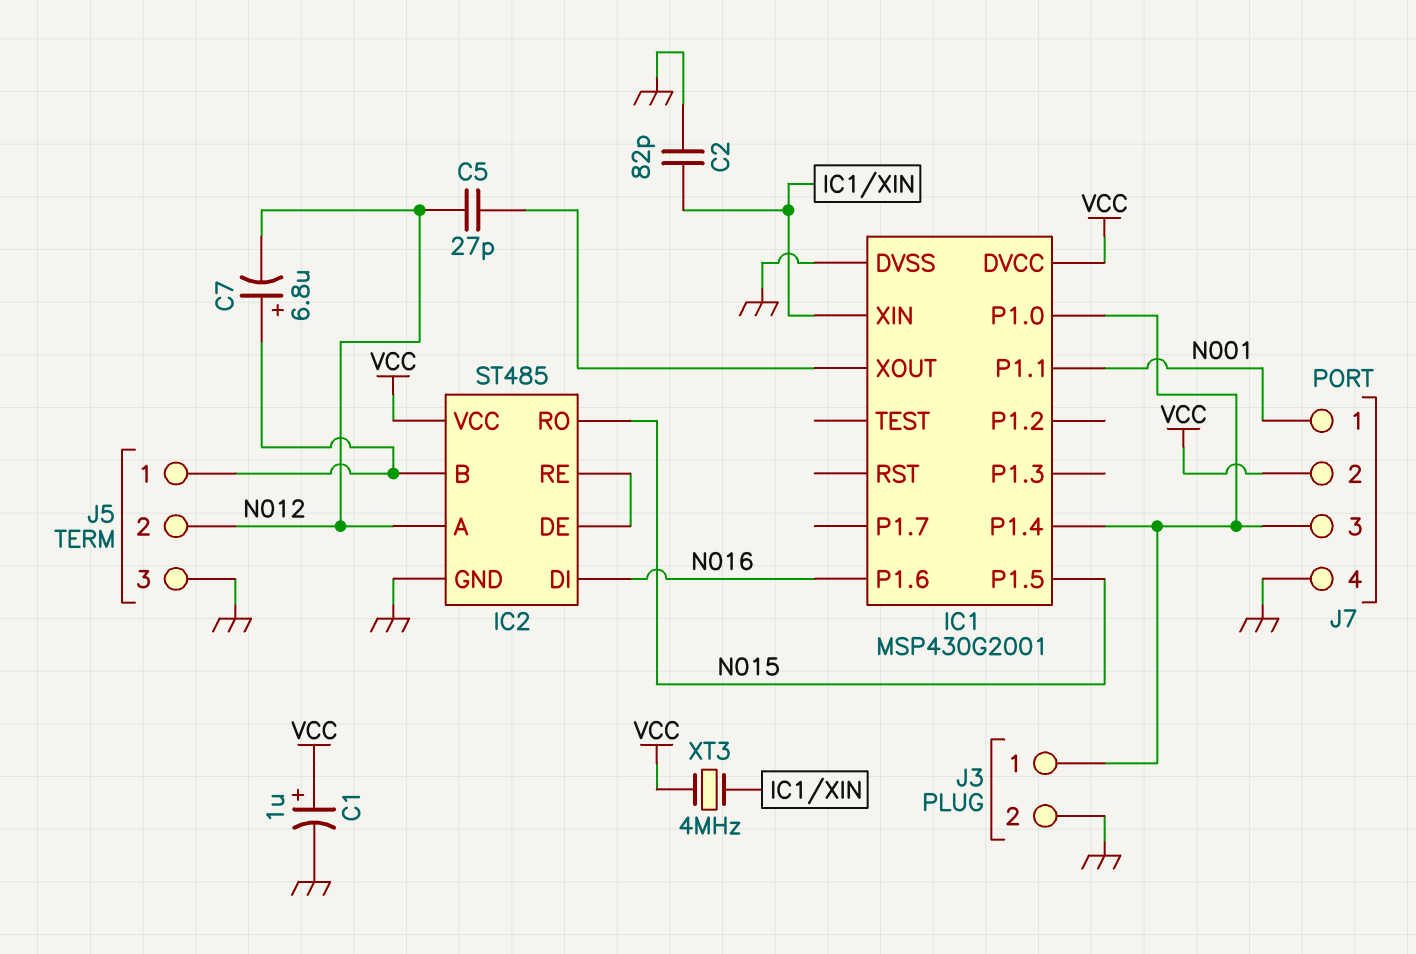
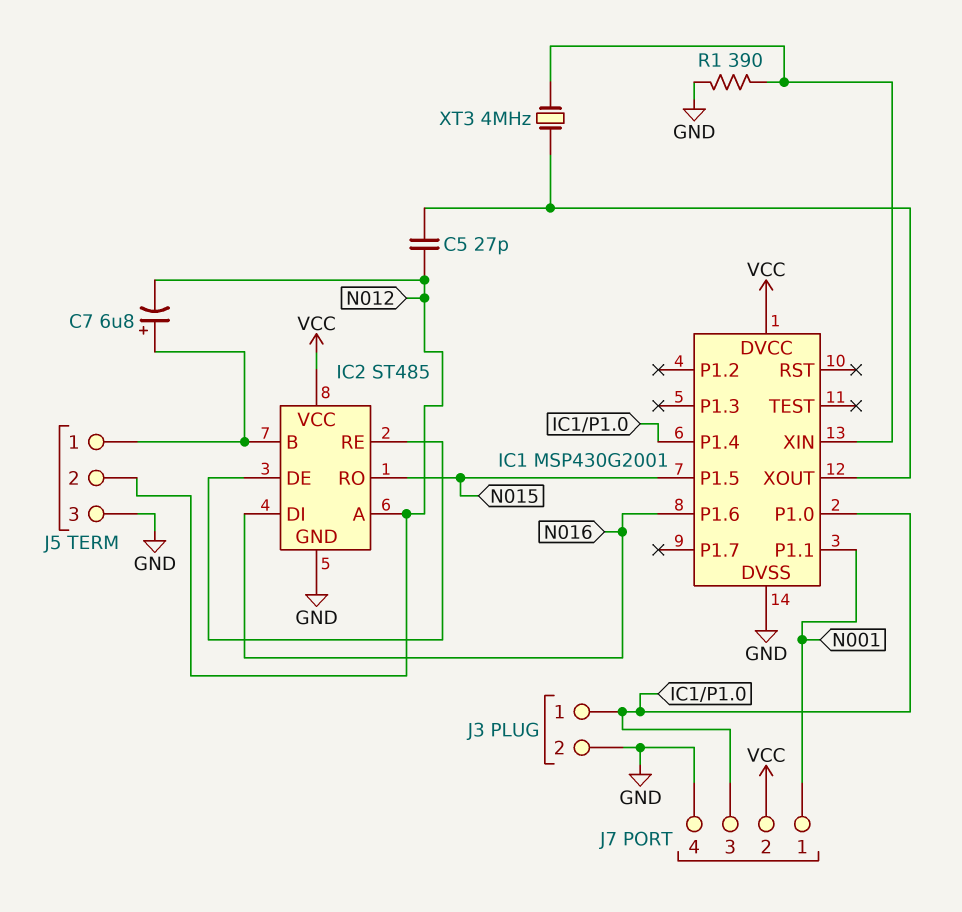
C1: 1uF (plus VCC, minus GND) -> none
C2: 82pF (GND, IC1/XIN) -> none
R1: none -> 390 (GND, IC1/XIN)
XT3: 4MHz (IC1/XIN, VCC) -> 4MHz (IC1/XIN, IC1/XOUT)

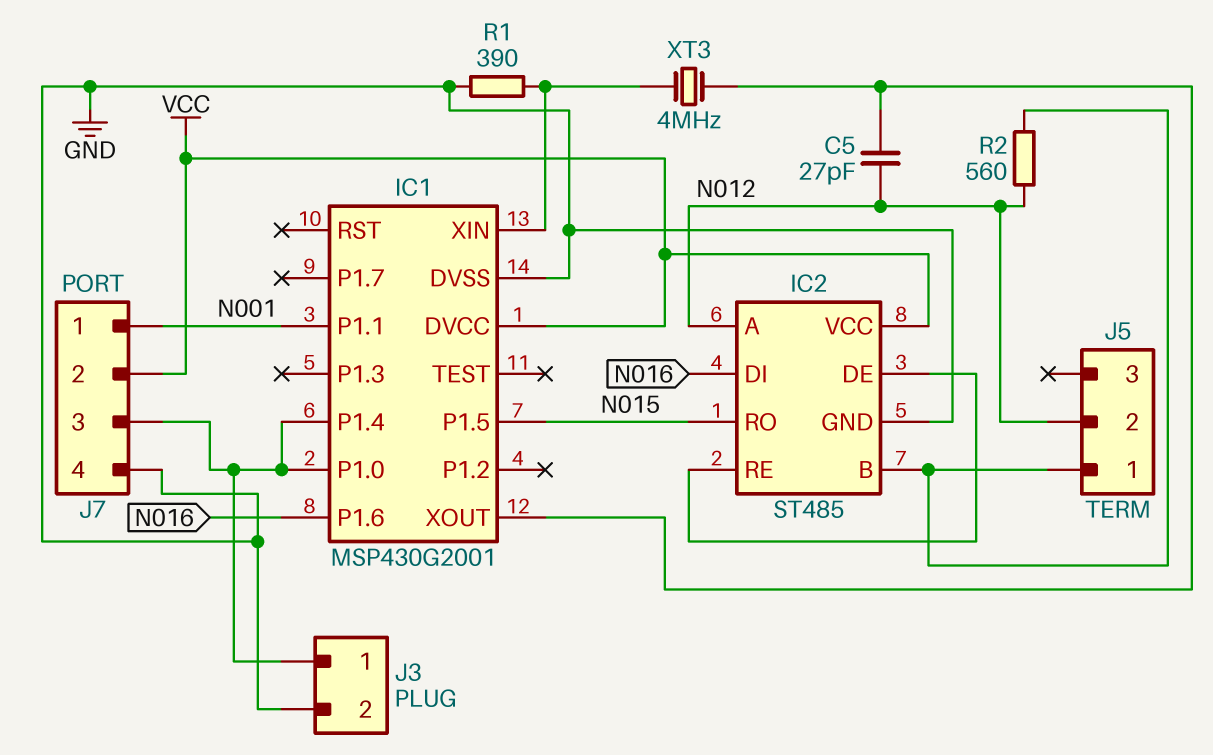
C7: 6.8uF (plus IC2/B, minus N012) -> none
J5 pin 3: GND -> none
R2: none -> 560 (IC2/B, N012)

